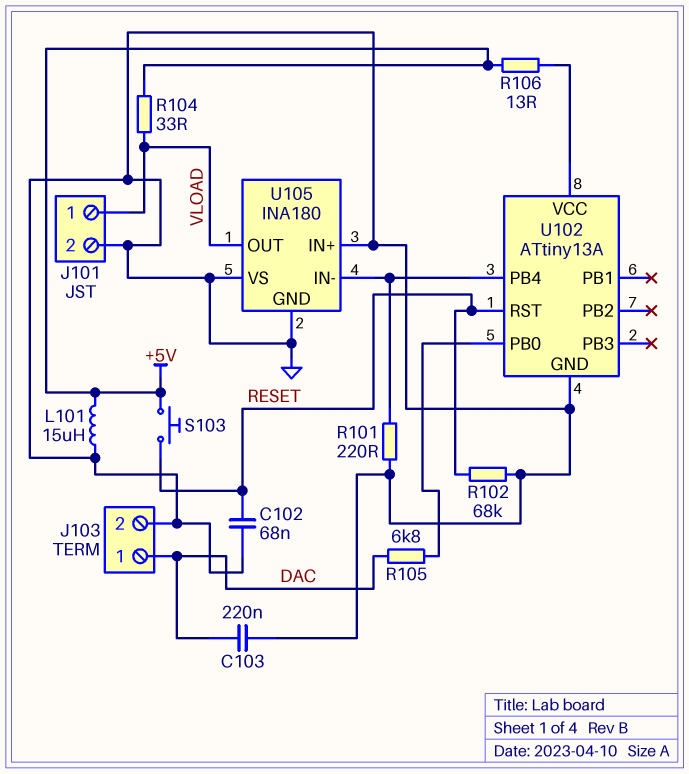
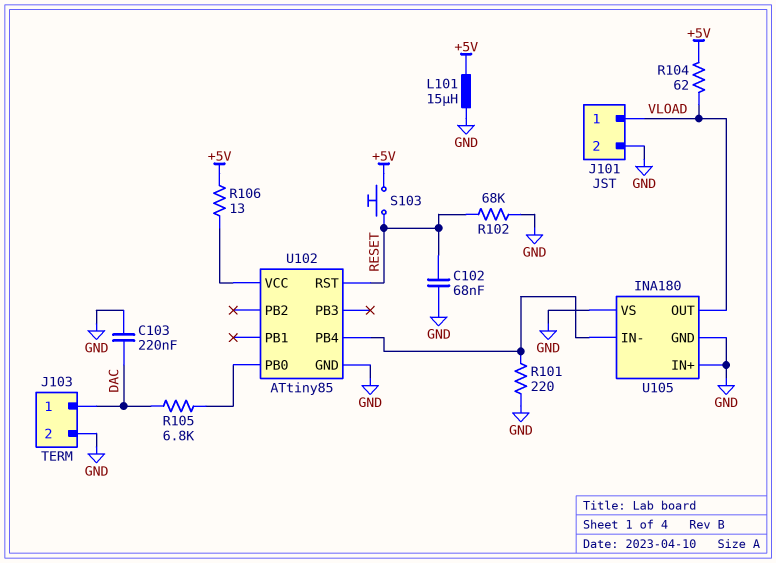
R104: 33 (+5V, VLOAD) -> 62 (+5V, VLOAD)
U102: ATtiny13A -> ATtiny85

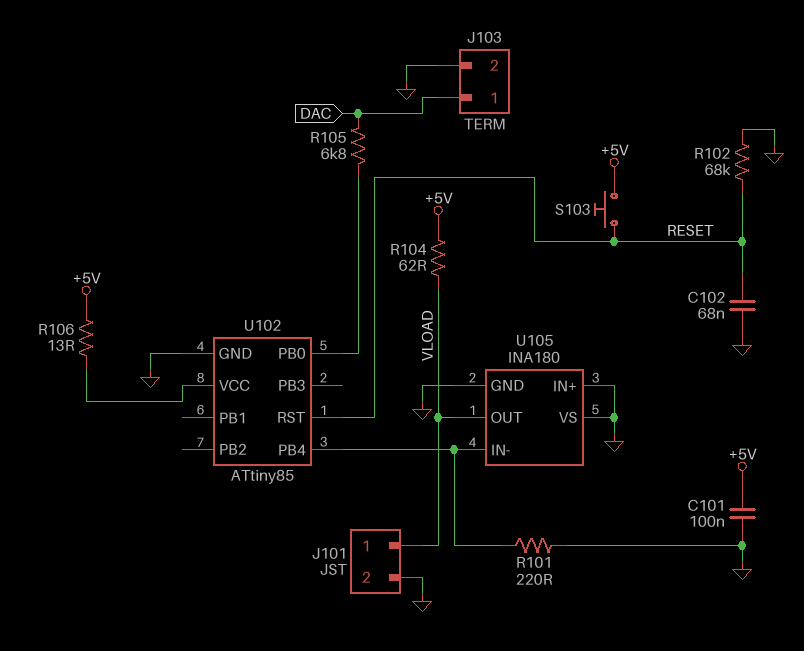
C101: none -> 100nF (+5V, GND)
C103: 220nF (DAC, GND) -> none
L101: 15uH (+5V, GND) -> none

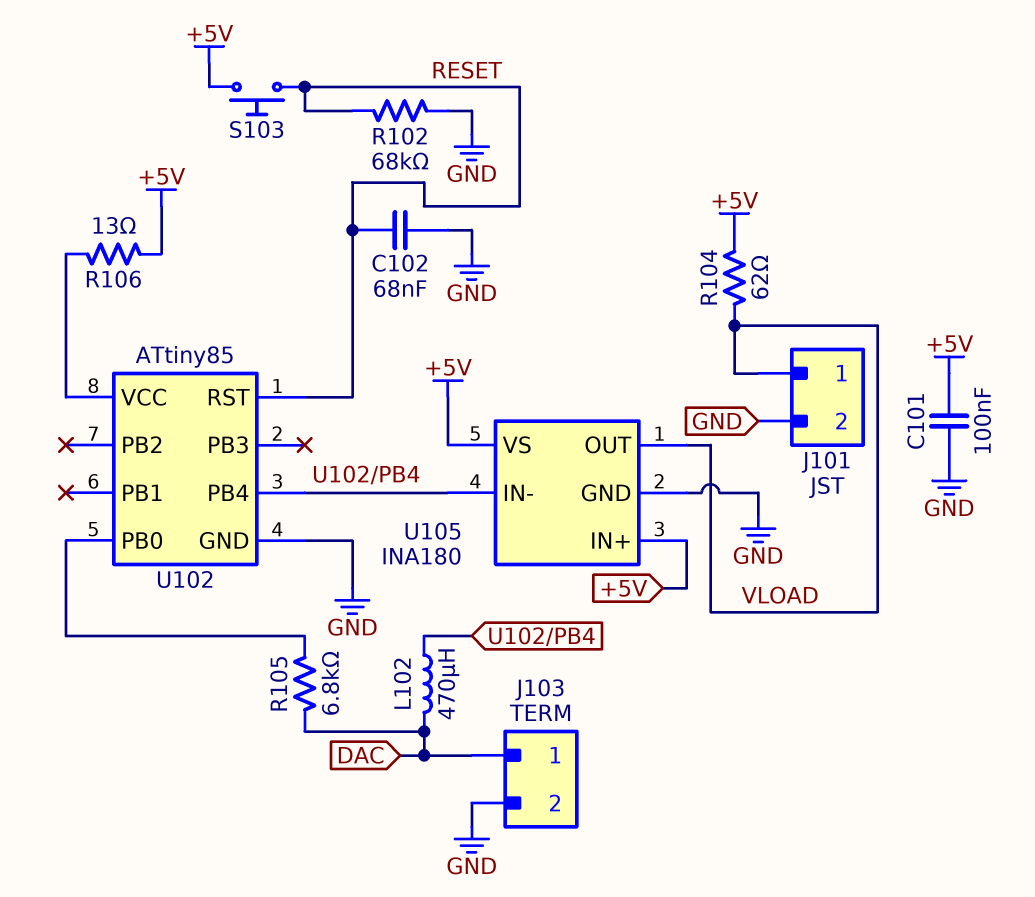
L102: none -> 470uH (DAC, U102/PB4)
R101: 220 (GND, U102/PB4) -> none
U105 pin IN+: GND -> +5V
U105 pin VS: GND -> +5V

